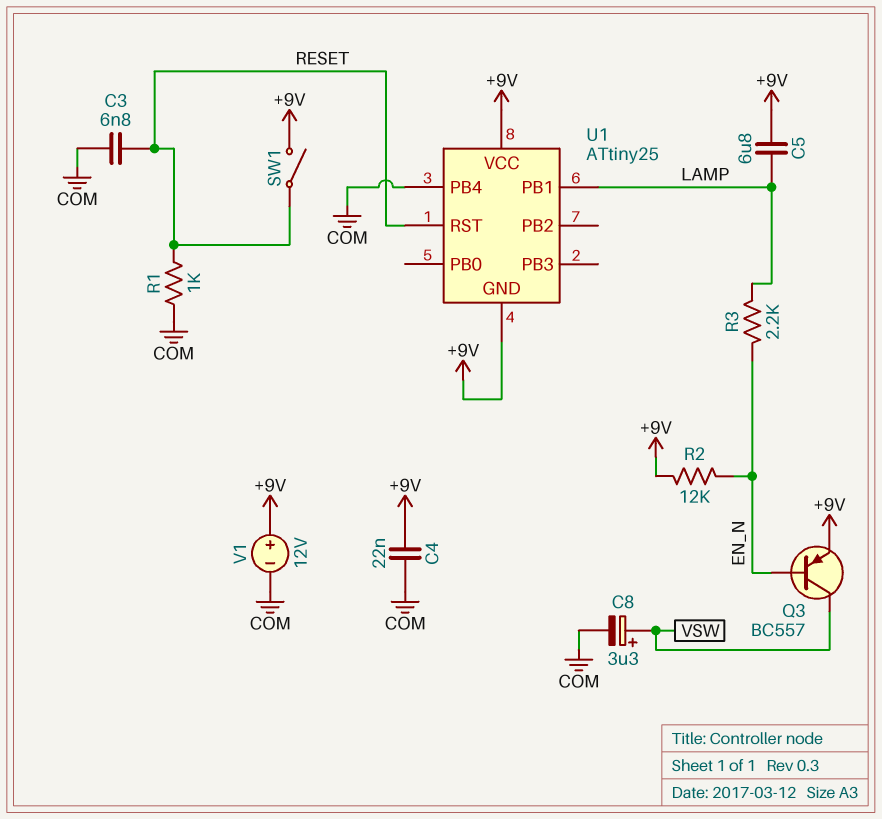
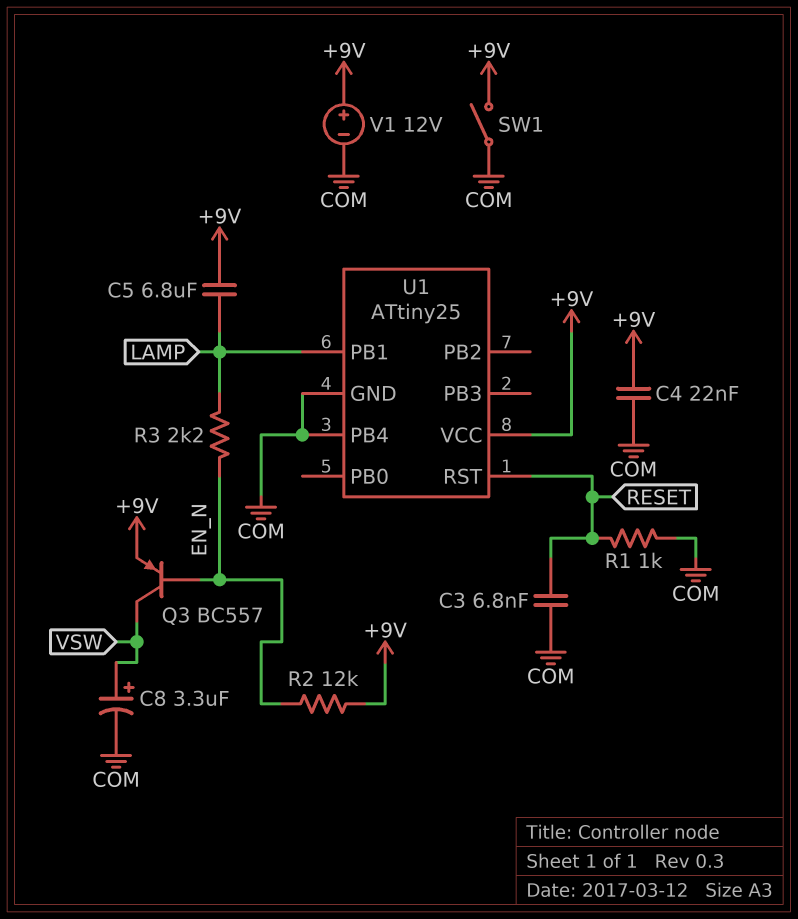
SW1: switch (+9V, RESET) -> switch (+9V, COM)
U1 pin GND: +9V -> COM

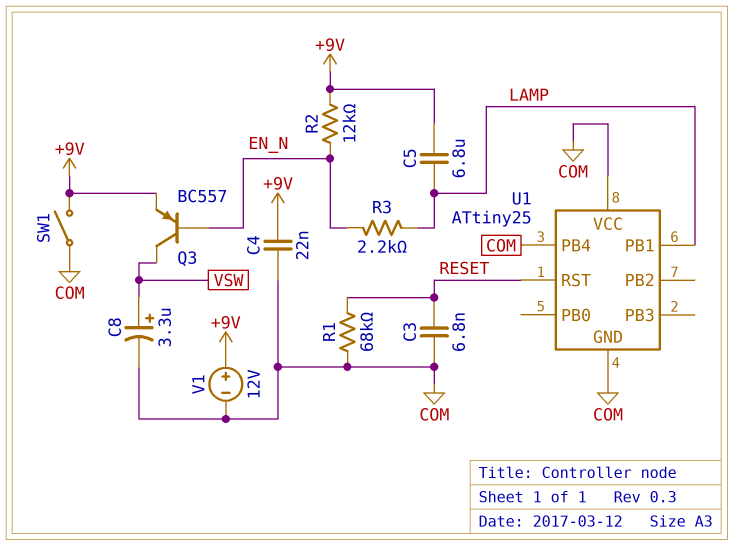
R1: 1k (COM, RESET) -> 68k (COM, RESET)
U1 pin VCC: +9V -> COM

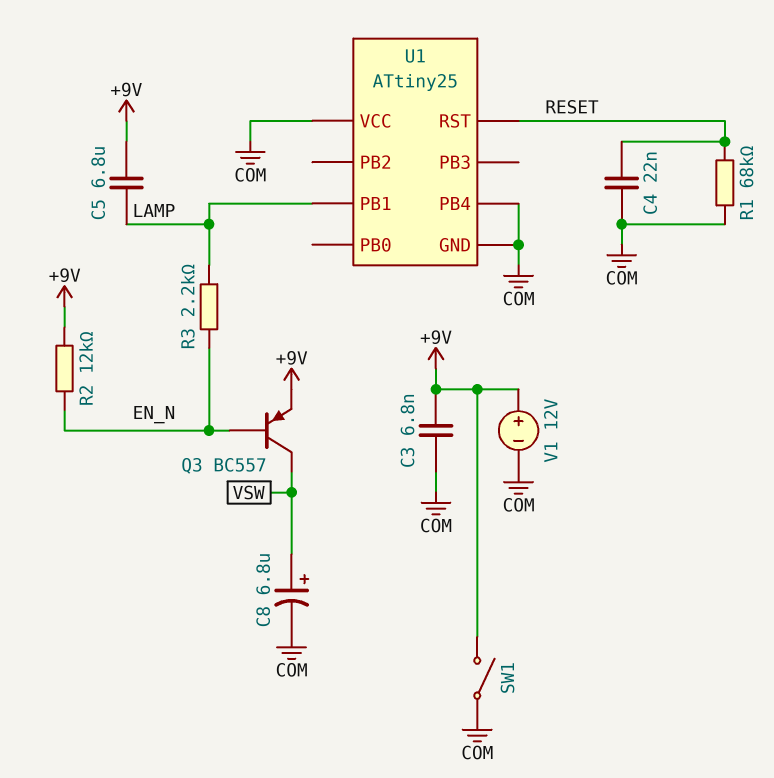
C3: 6.8nF (COM, RESET) -> 6.8nF (+9V, COM)
C4: 22nF (+9V, COM) -> 22nF (COM, RESET)
C8: 3.3uF (plus VSW, minus COM) -> 6.8uF (plus VSW, minus COM)

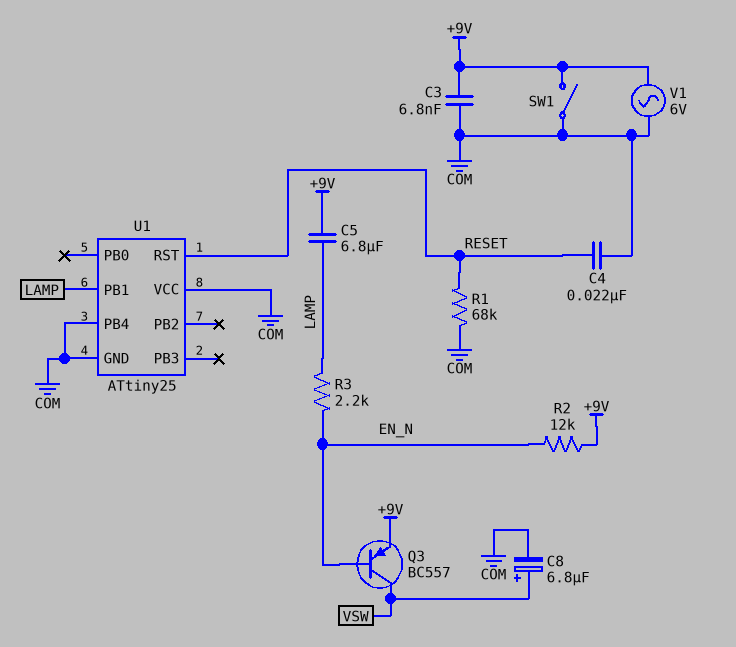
V1: 12V (plus +9V, minus COM) -> AC 6V (+9V, COM)

